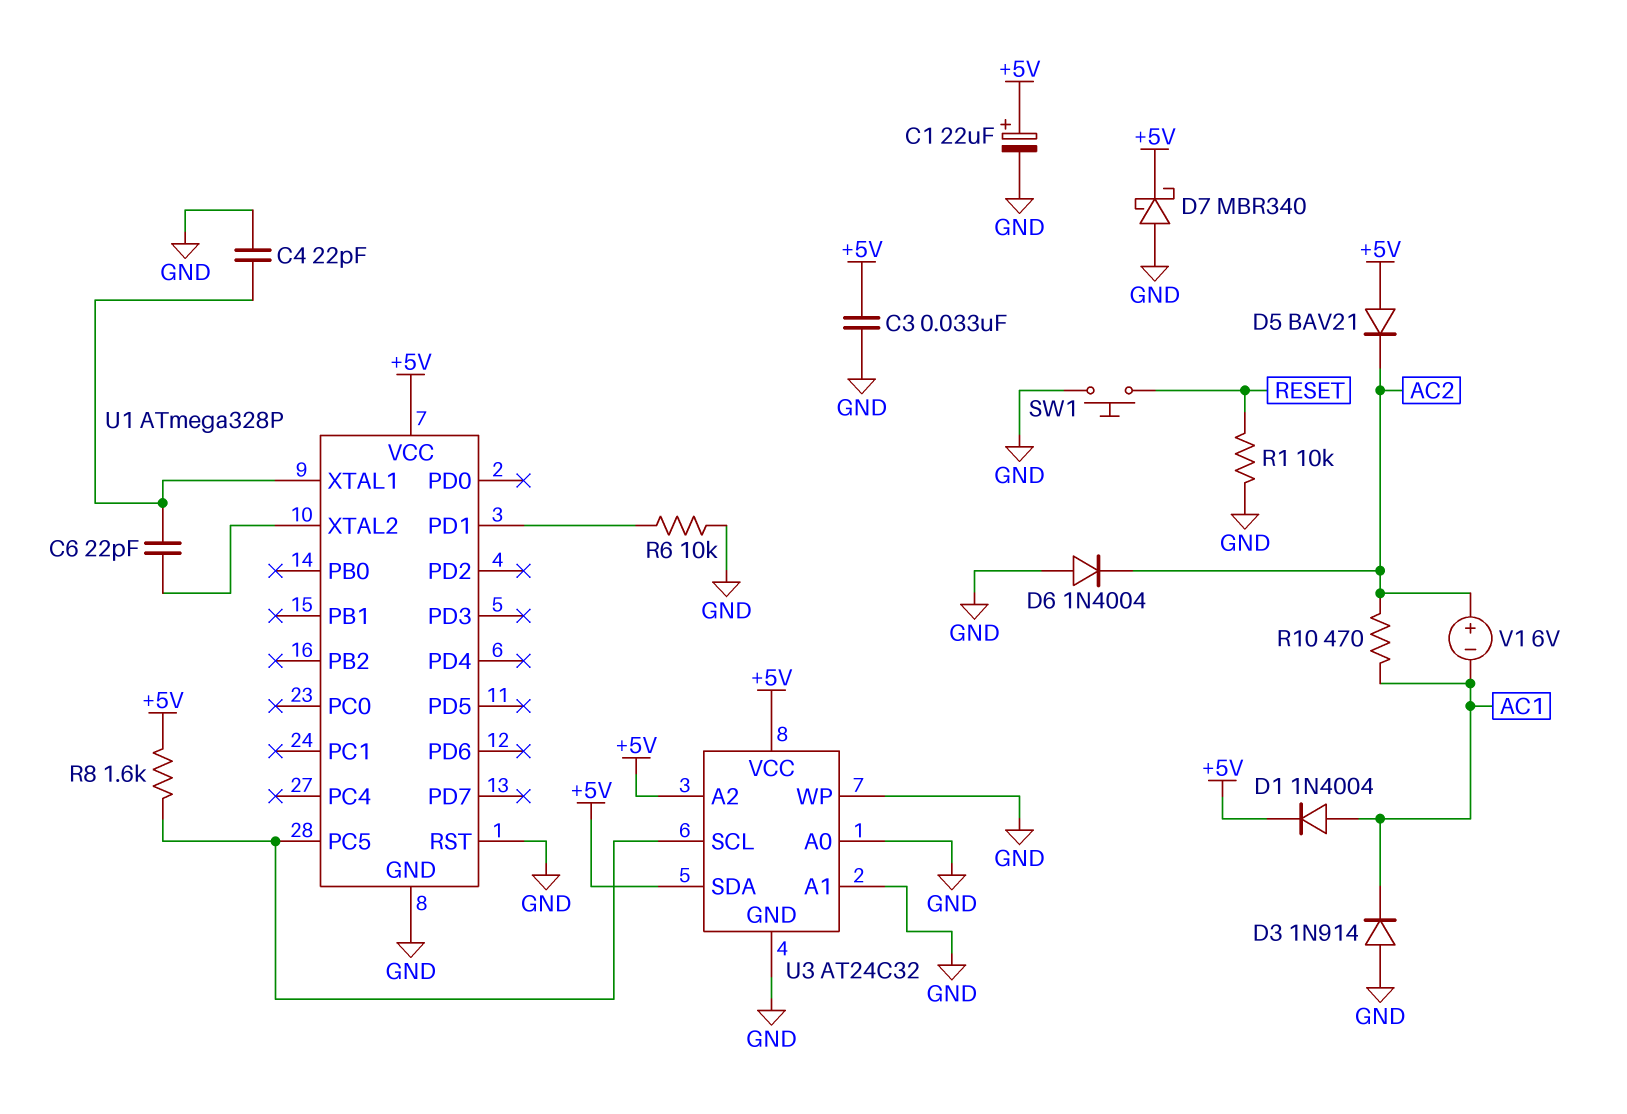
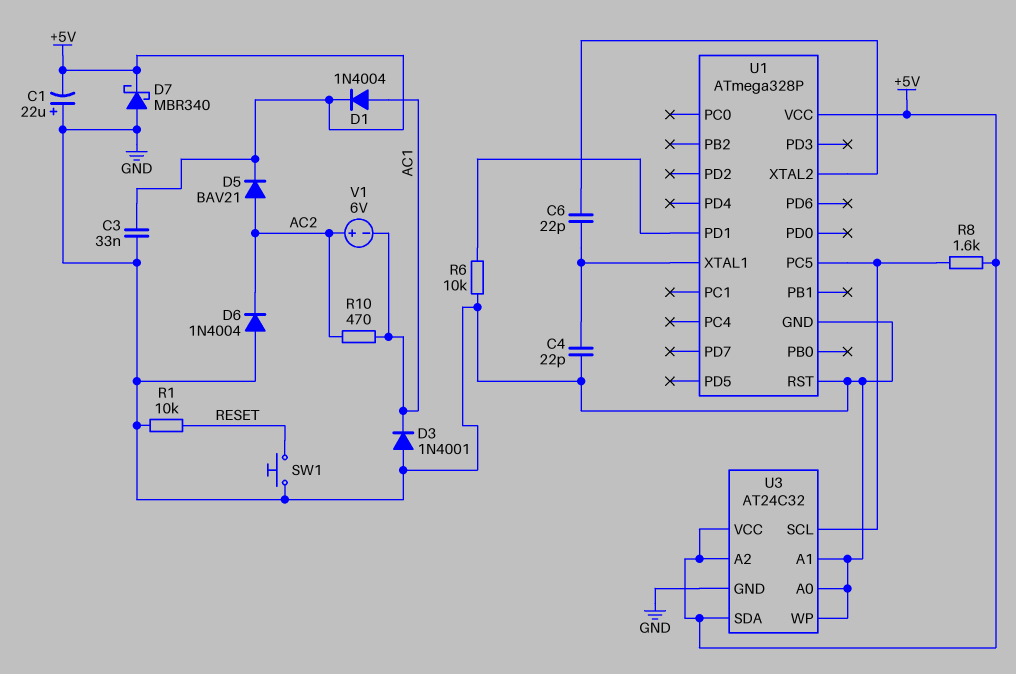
C1: 22uF (plus +5V, minus GND) -> 22uF (plus GND, minus +5V)
D3: diode 1N914 (A GND, K AC1) -> diode 1N4001 (A GND, K AC1)
D5: diode BAV21 (A +5V, K AC2) -> diode BAV21 (A AC2, K +5V)

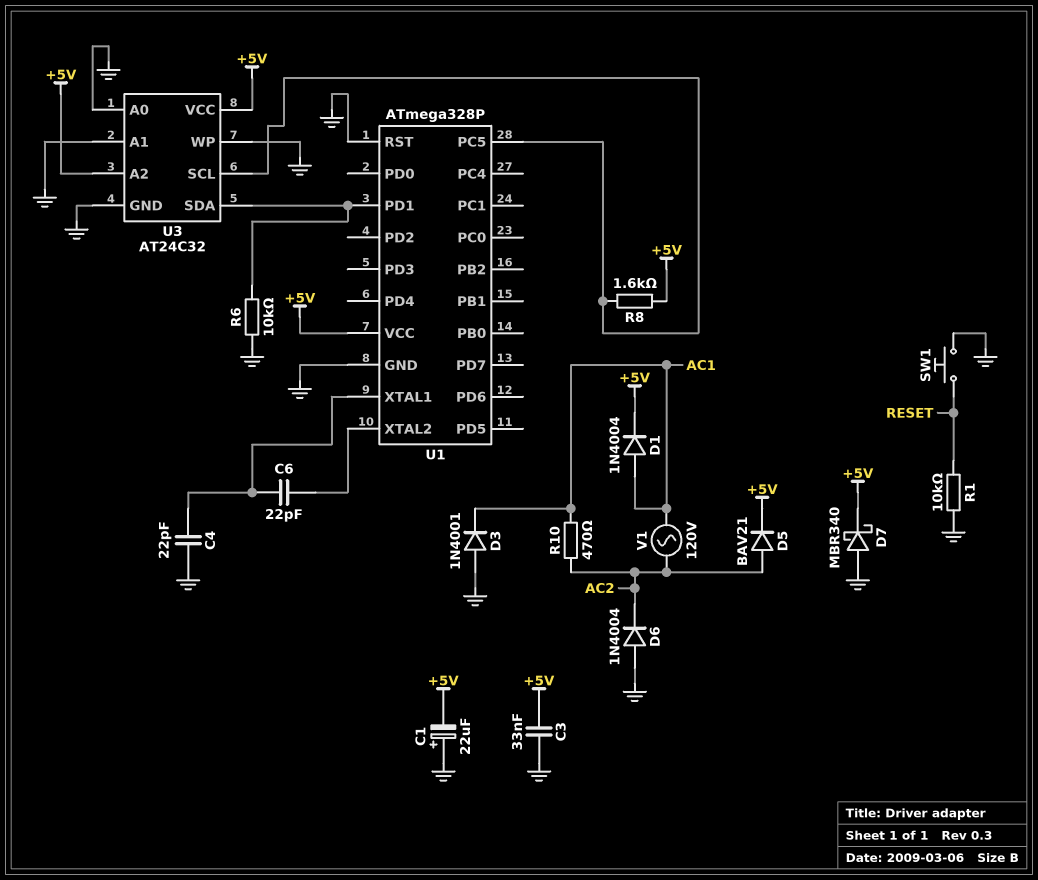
U3 pin SDA: +5V -> U1/PD1
V1: 6V (plus AC2, minus AC1) -> AC 120V (AC1, AC2)

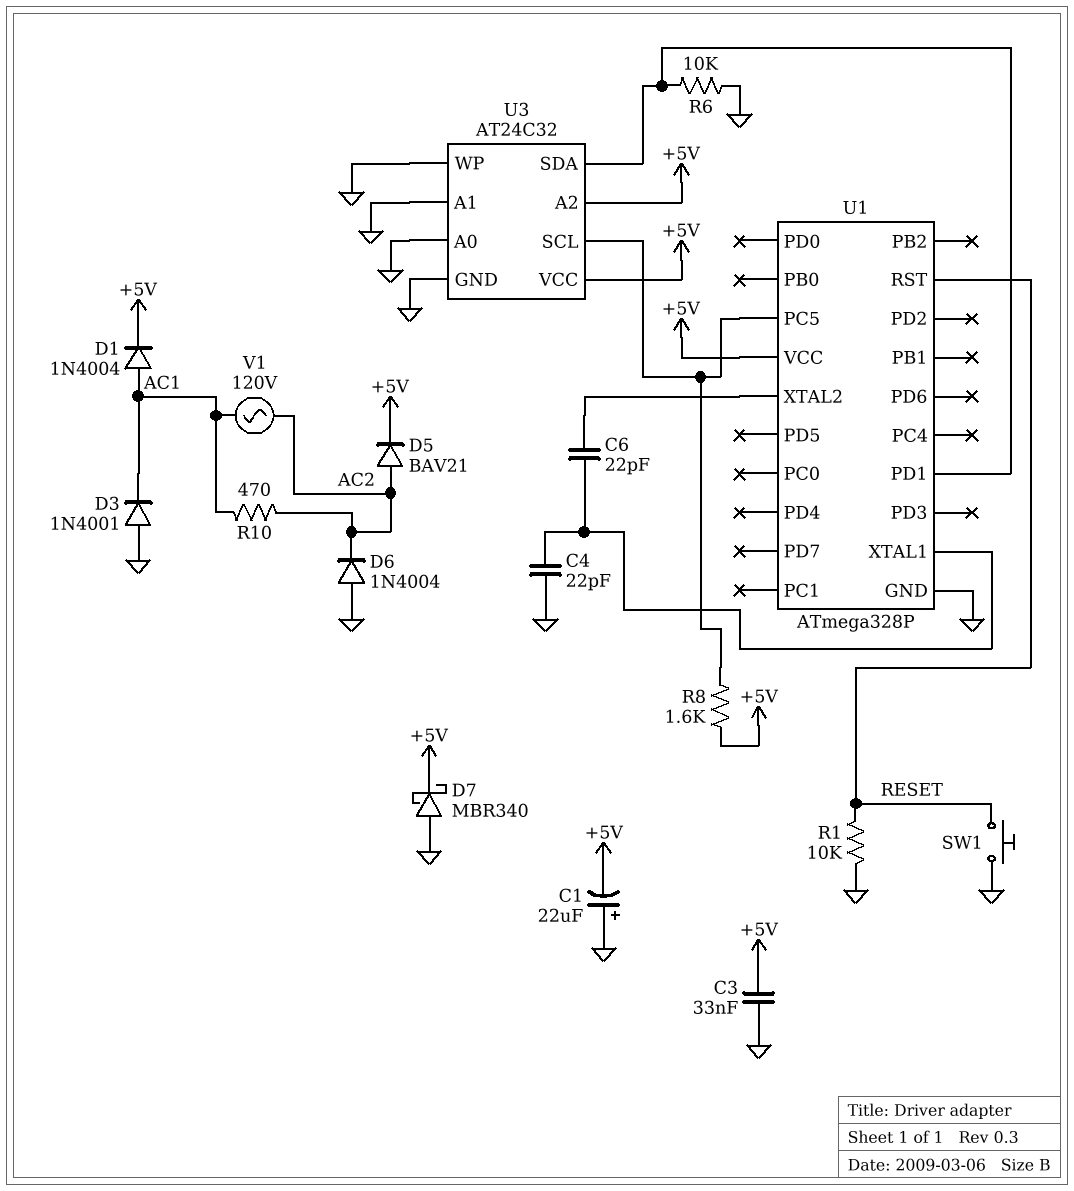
U1 pin RST: GND -> RESET

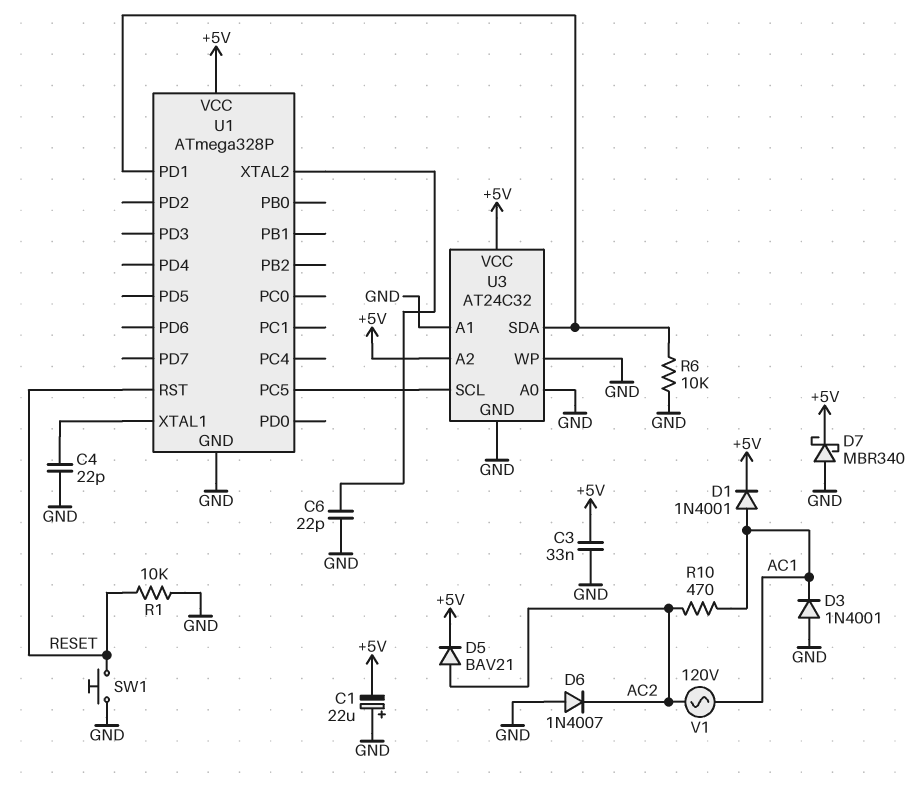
C6: 22pF (U1/XTAL1, U1/XTAL2) -> 22pF (GND, U1/XTAL2)
D1: diode 1N4004 (A AC1, K +5V) -> diode 1N4001 (A AC1, K +5V)
D6: diode 1N4004 (A GND, K AC2) -> diode 1N4007 (A GND, K AC2)
R8: 1.6k (+5V, U1/PC5) -> none

